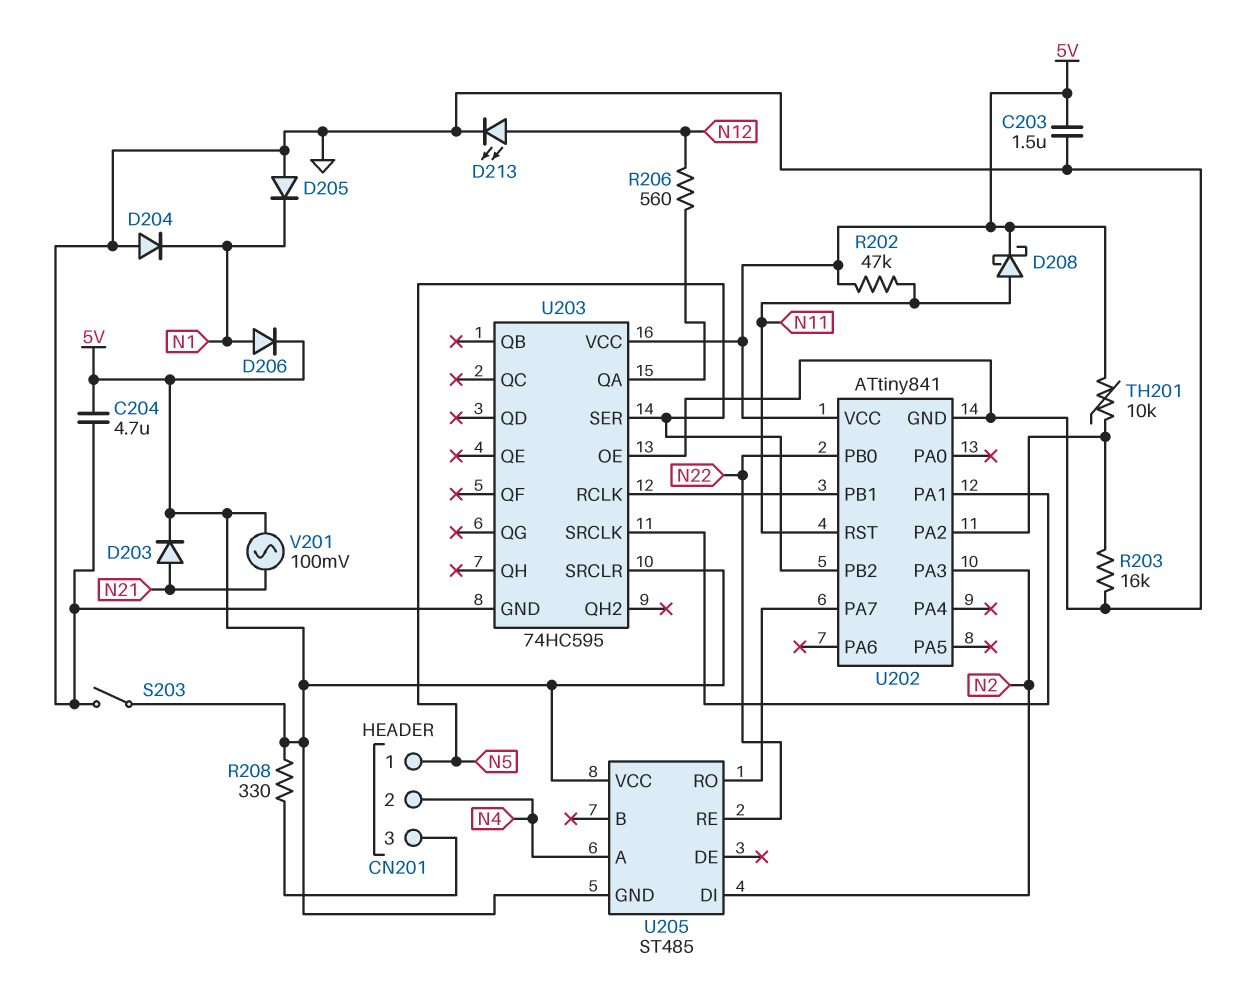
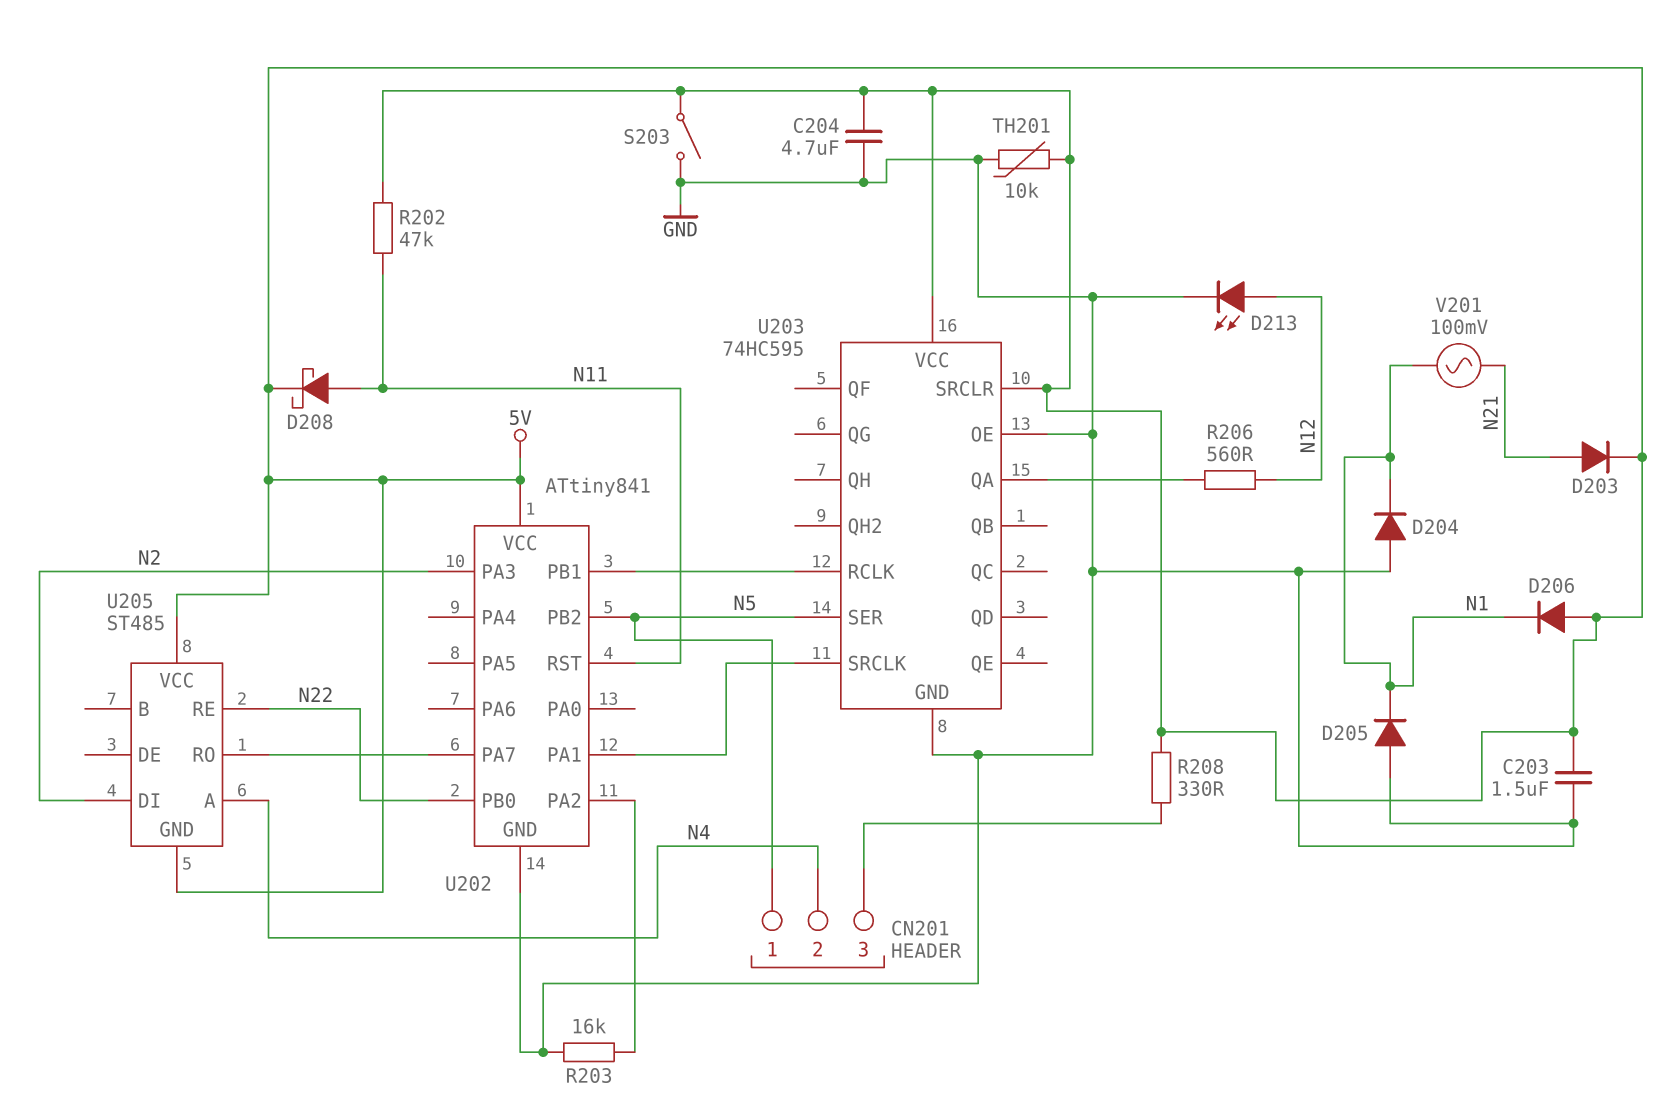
D206: diode (A N1, K 5V) -> diode (A 5V, K N1)
TH201: 10k (5V, U202/PA2) -> 10k (5V, GND)
V201: AC 100mV (5V, N21) -> AC 100mV (N1, N21)

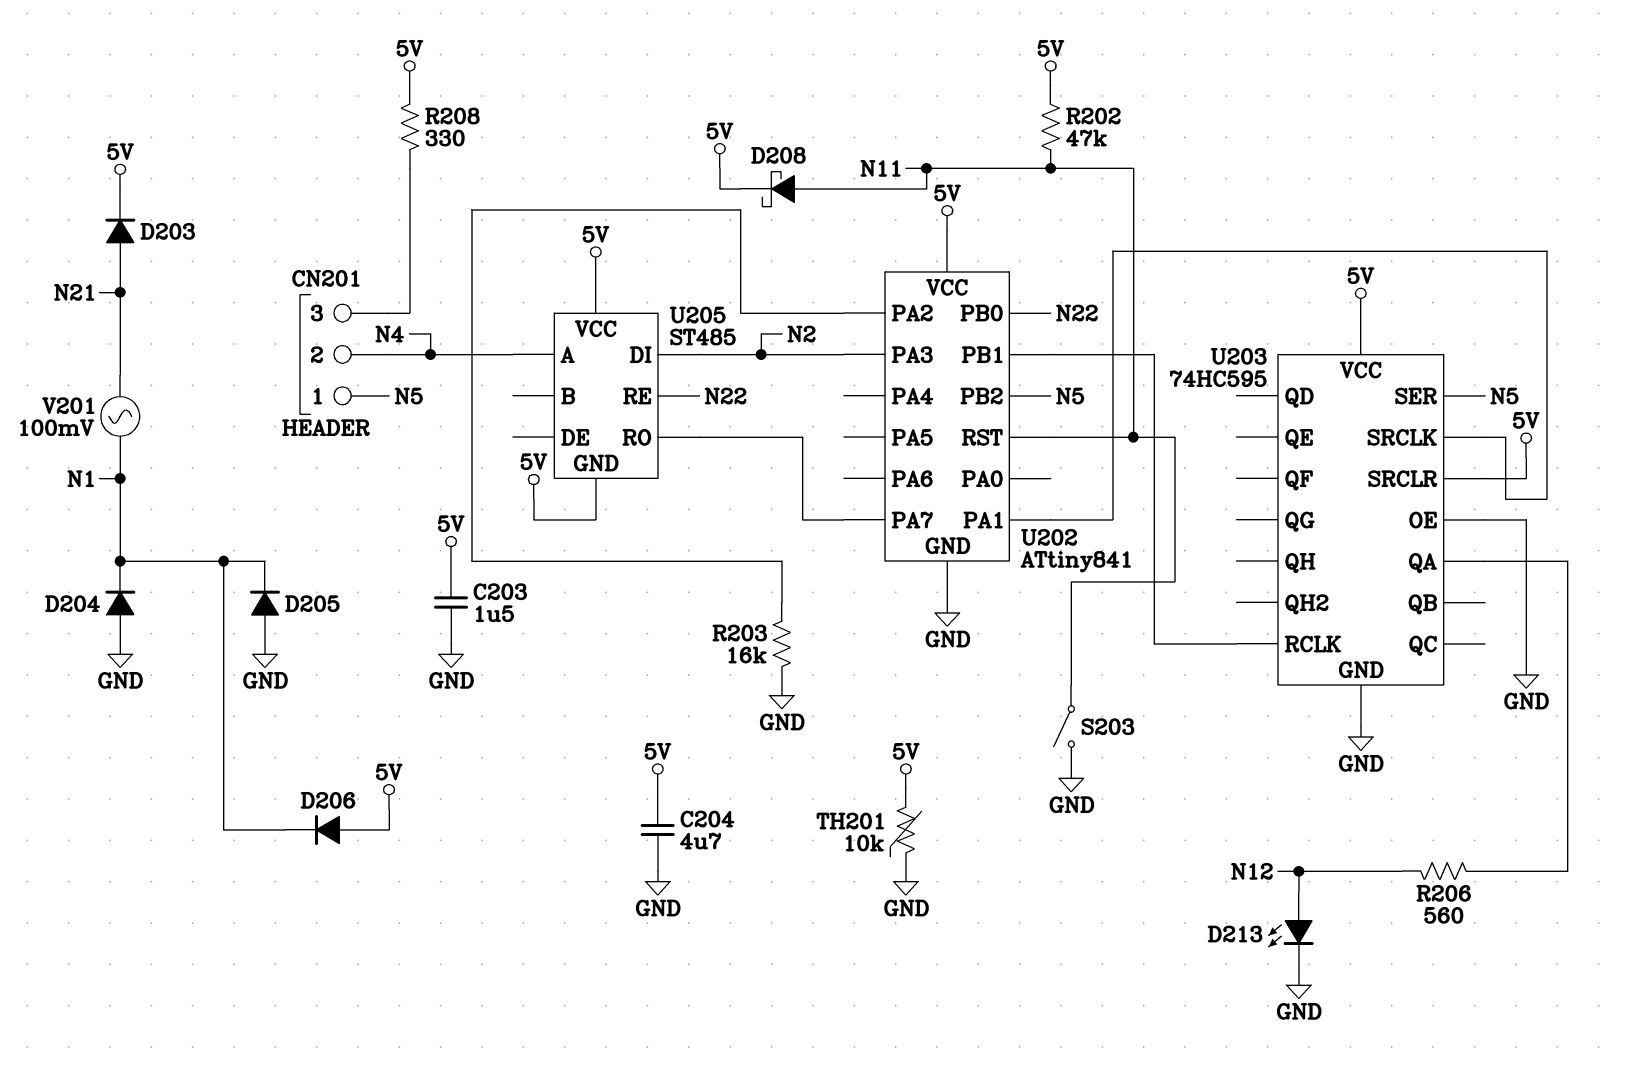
S203: switch (5V, GND) -> switch (GND, N11)

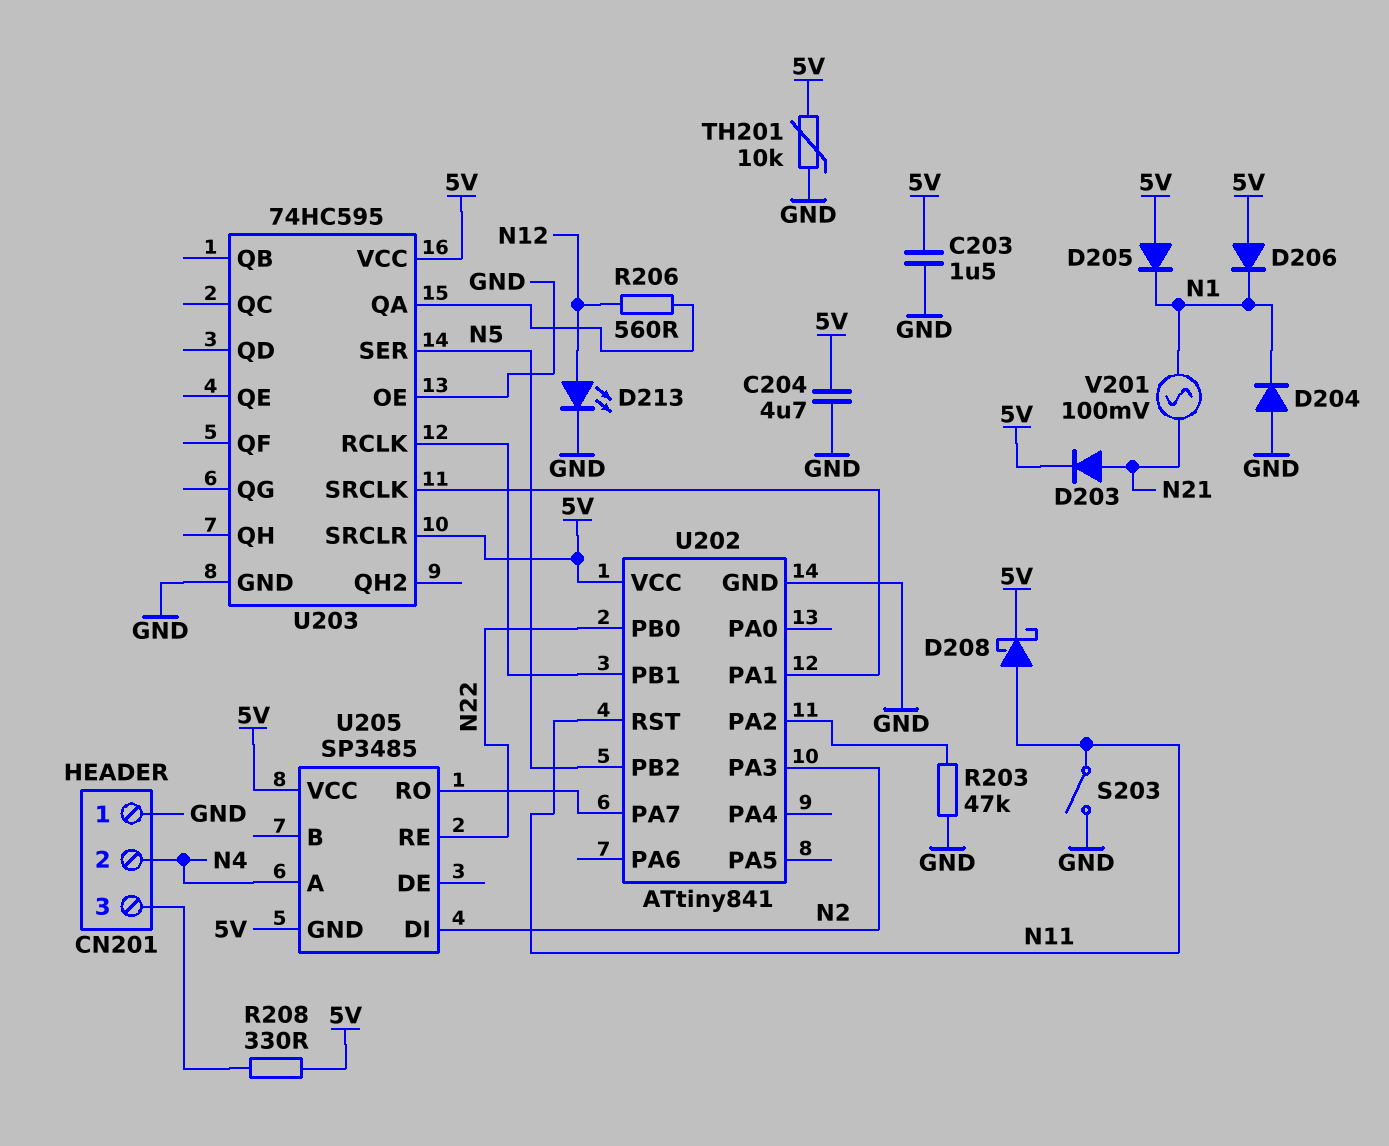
CN201 pin 1: N5 -> GND
D205: diode (A GND, K N1) -> diode (A 5V, K N1)
R202: 47k (5V, N11) -> none
R203: 16k (GND, U202/PA2) -> 47k (GND, U202/PA2)
U205: ST485 -> SP3485

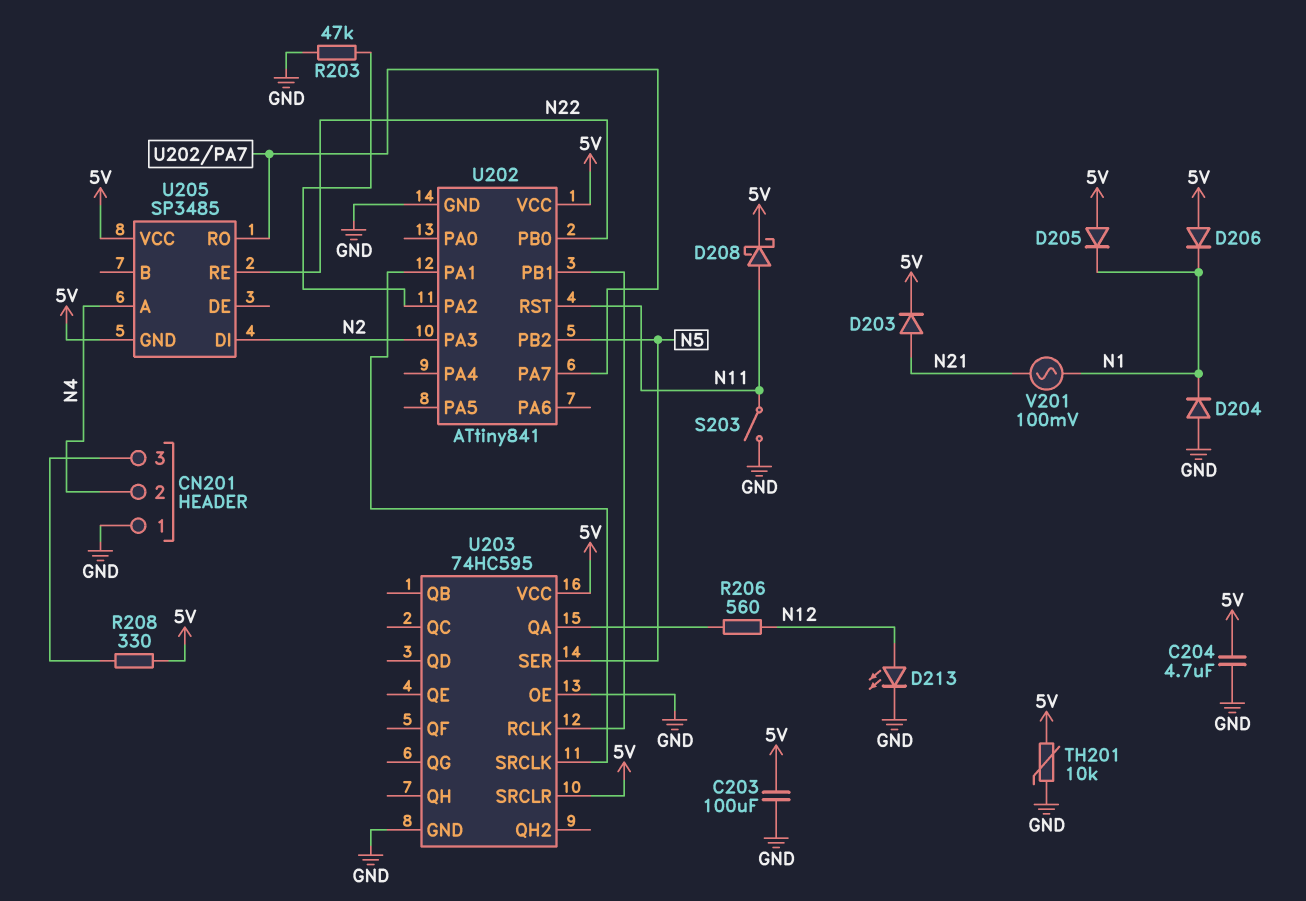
C203: 1.5uF (5V, GND) -> 100uF (5V, GND)

